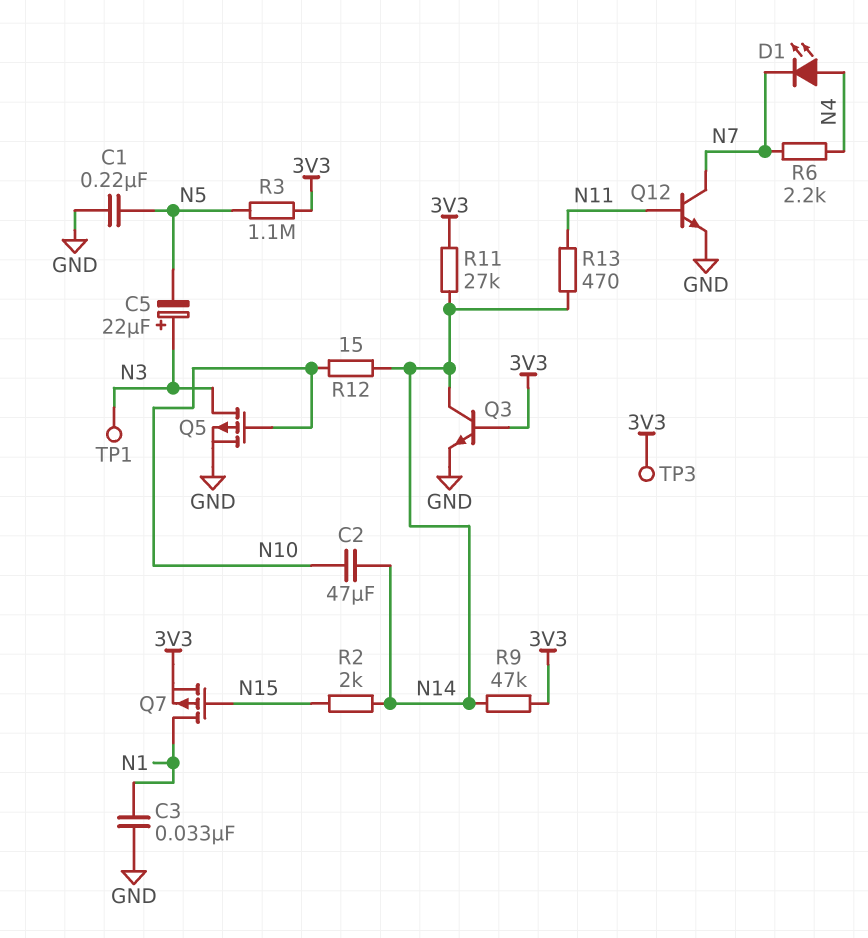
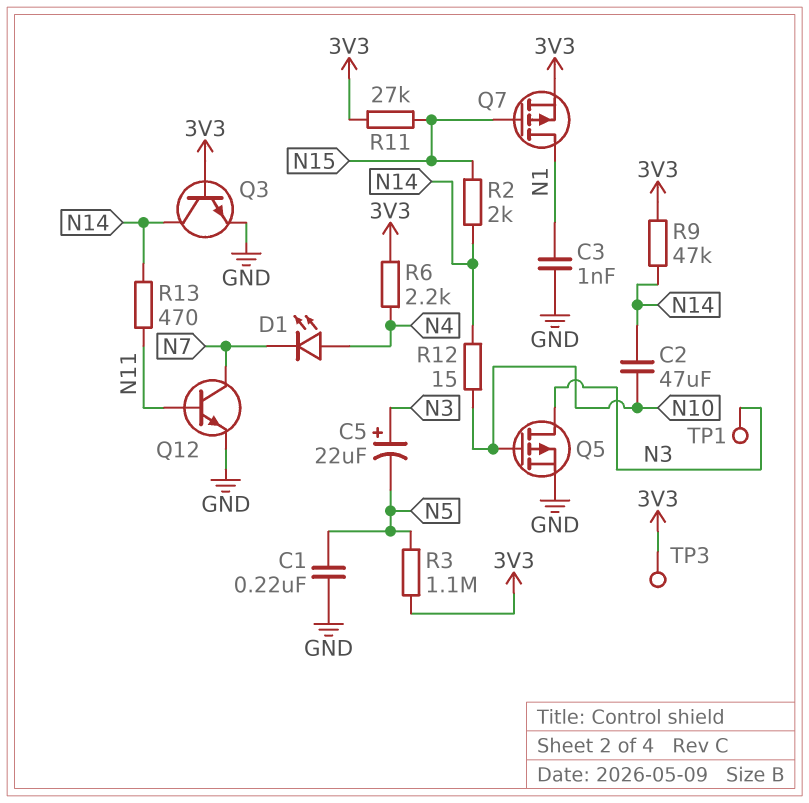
C3: 33nF (GND, N1) -> 1nF (GND, N1)
R6: 2.2k (N4, N7) -> 2.2k (3V3, N4)
R11: 27k (3V3, N14) -> 27k (3V3, N15)

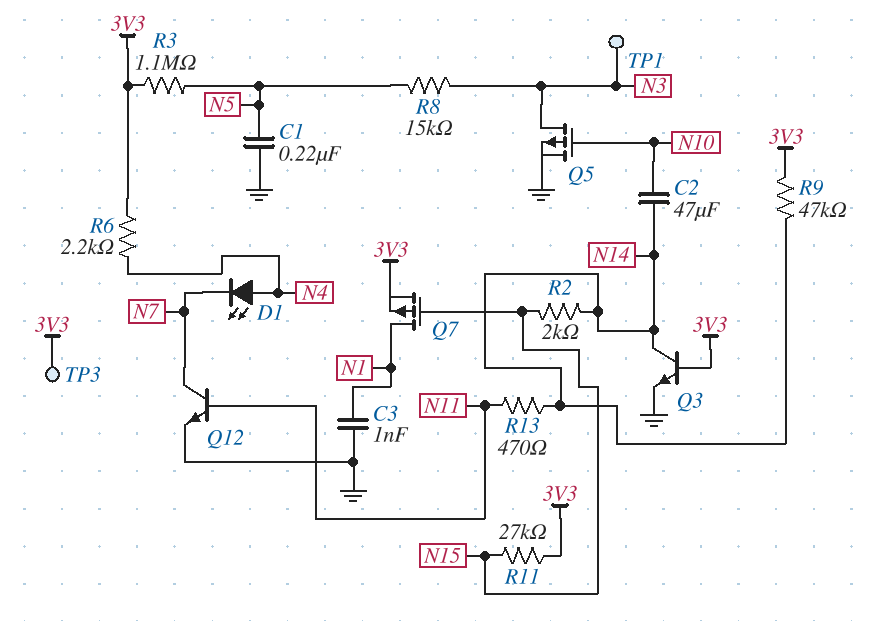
C5: 22uF (plus N3, minus N5) -> none
R8: none -> 15k (N3, N5)
R12: 15 (N10, N14) -> none

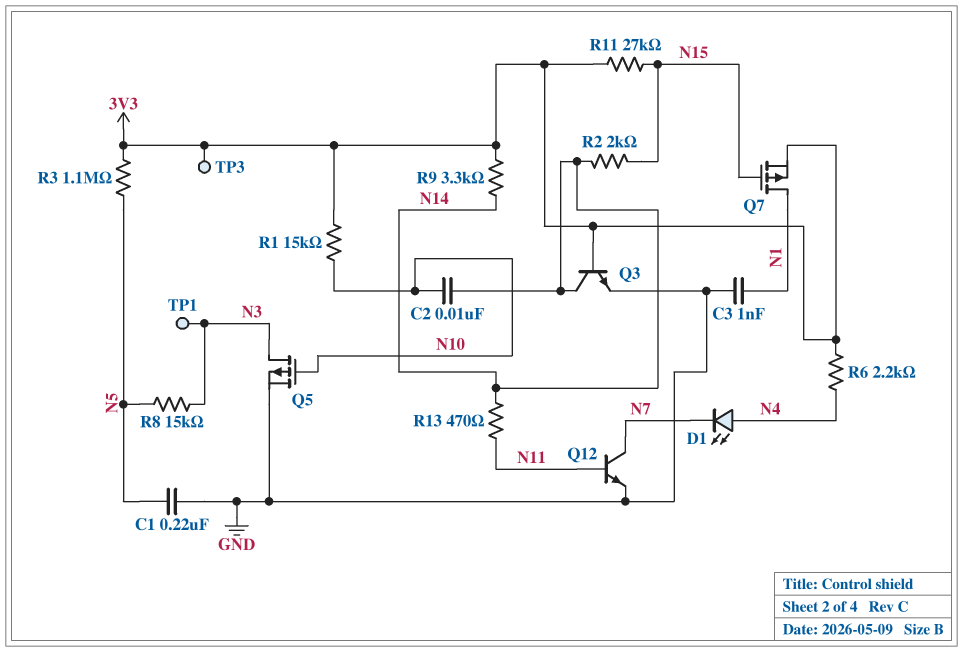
C2: 47uF (N10, N14) -> 10nF (N10, N14)
R1: none -> 15k (3V3, N10)
R9: 47k (3V3, N14) -> 3.3k (3V3, N14)

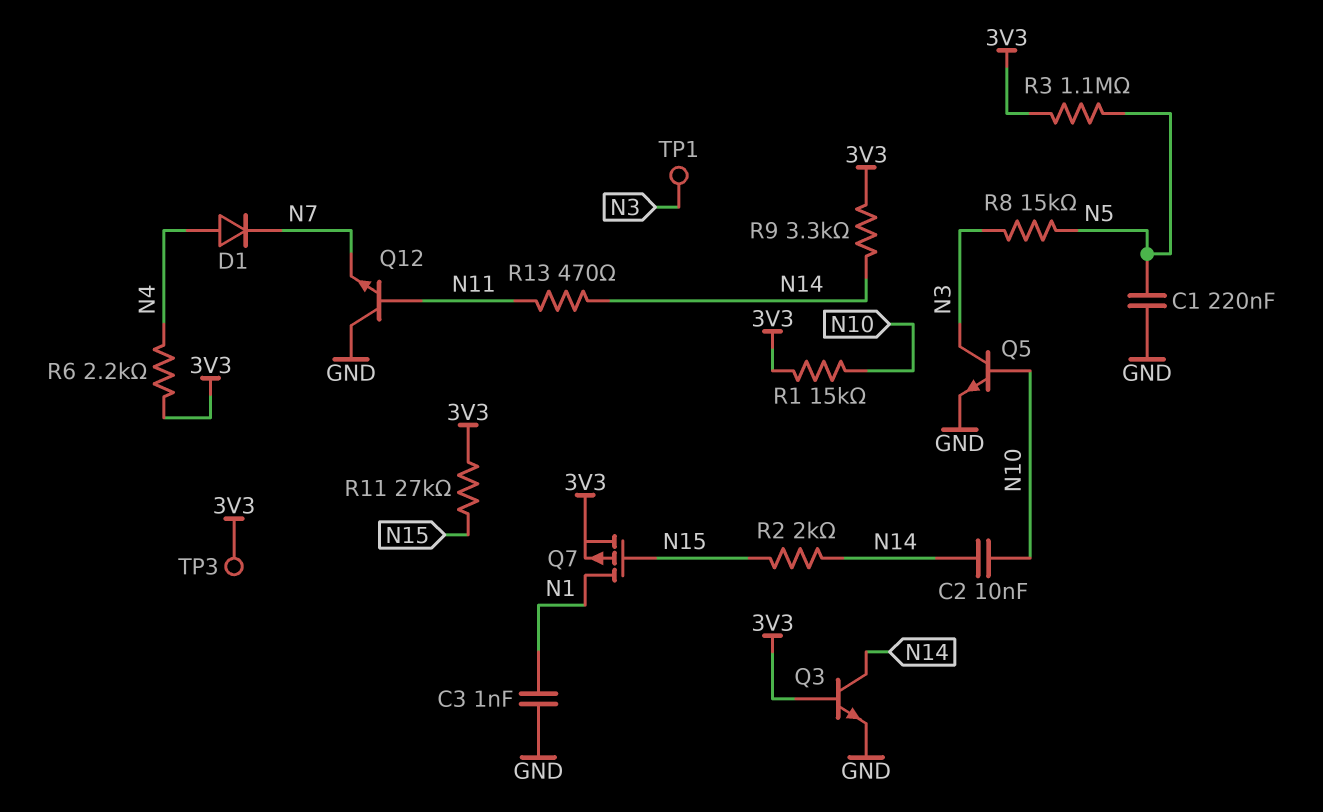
D1: LED (A N4, K N7) -> diode (A N4, K N7)
Q5: PMOS (G N10, D N3, S GND) -> NPN (B N10, C N3, E GND)
Q12: NPN (B N11, C N7, E GND) -> NPN (B N11, C GND, E N7)

